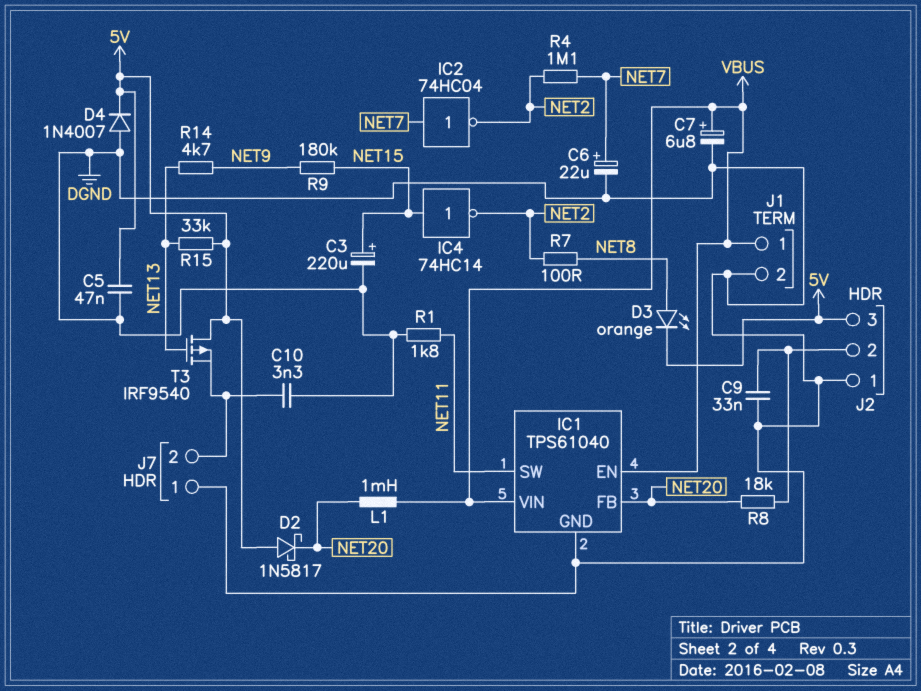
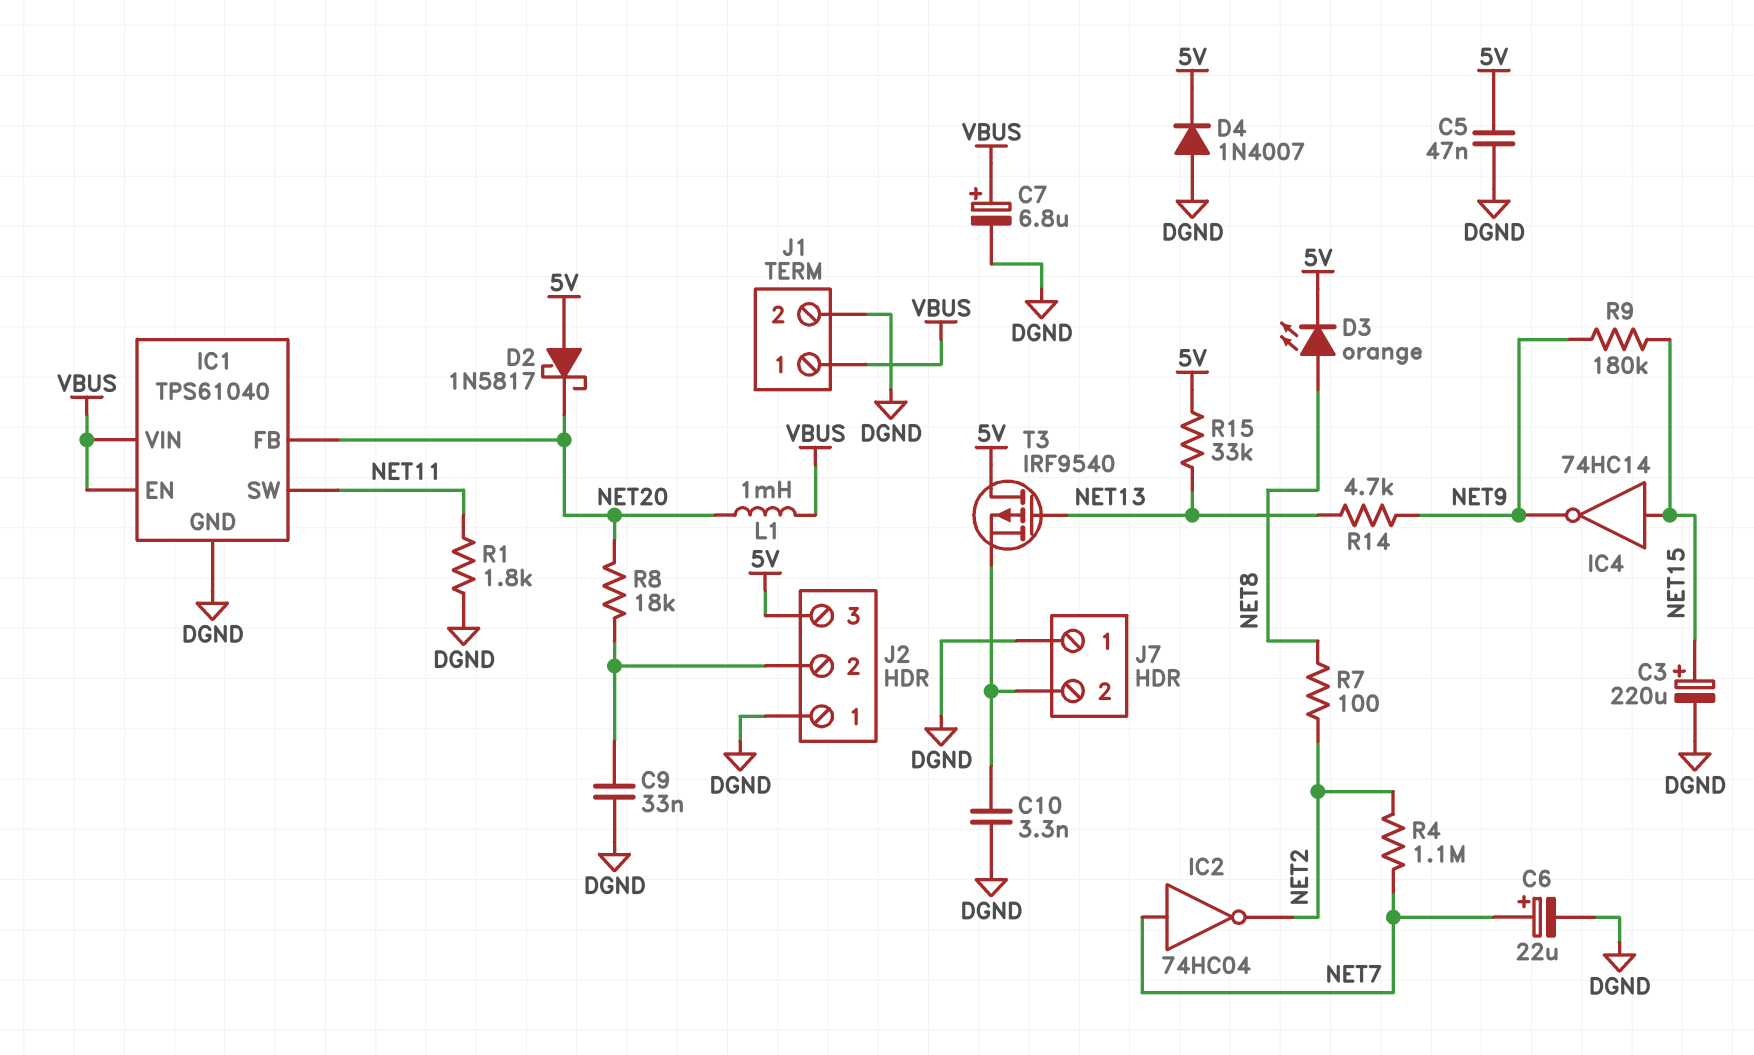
IC4: NOT 74HC14 (in NET15, out NET2) -> NOT 74HC14 (in NET15, out NET9)

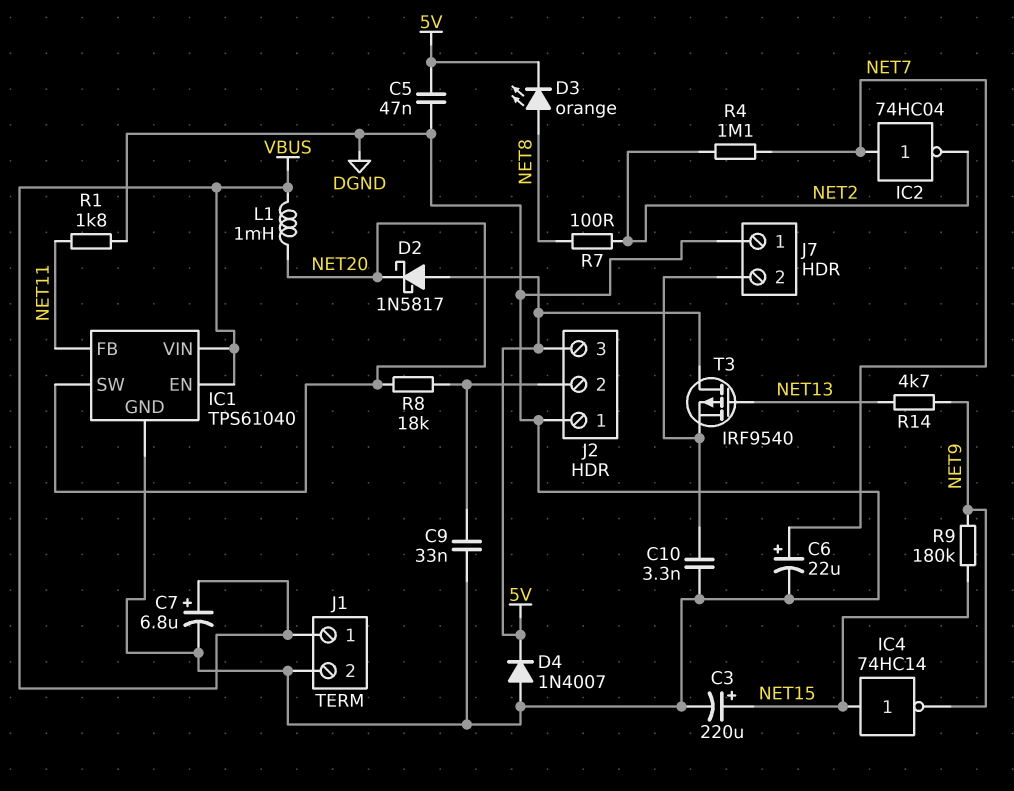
IC1 pin FB: NET20 -> NET11
IC1 pin SW: NET11 -> NET20
R15: 33k (5V, NET13) -> none

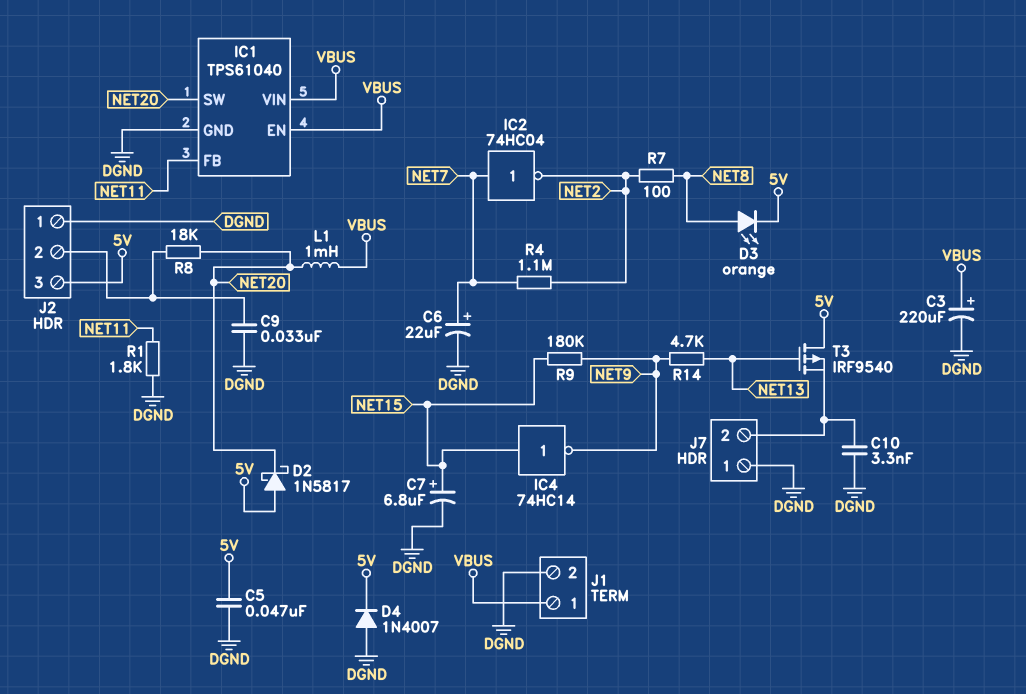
C3: 220uF (plus NET15, minus DGND) -> 220uF (plus VBUS, minus DGND)
C7: 6.8uF (plus VBUS, minus DGND) -> 6.8uF (plus NET15, minus DGND)

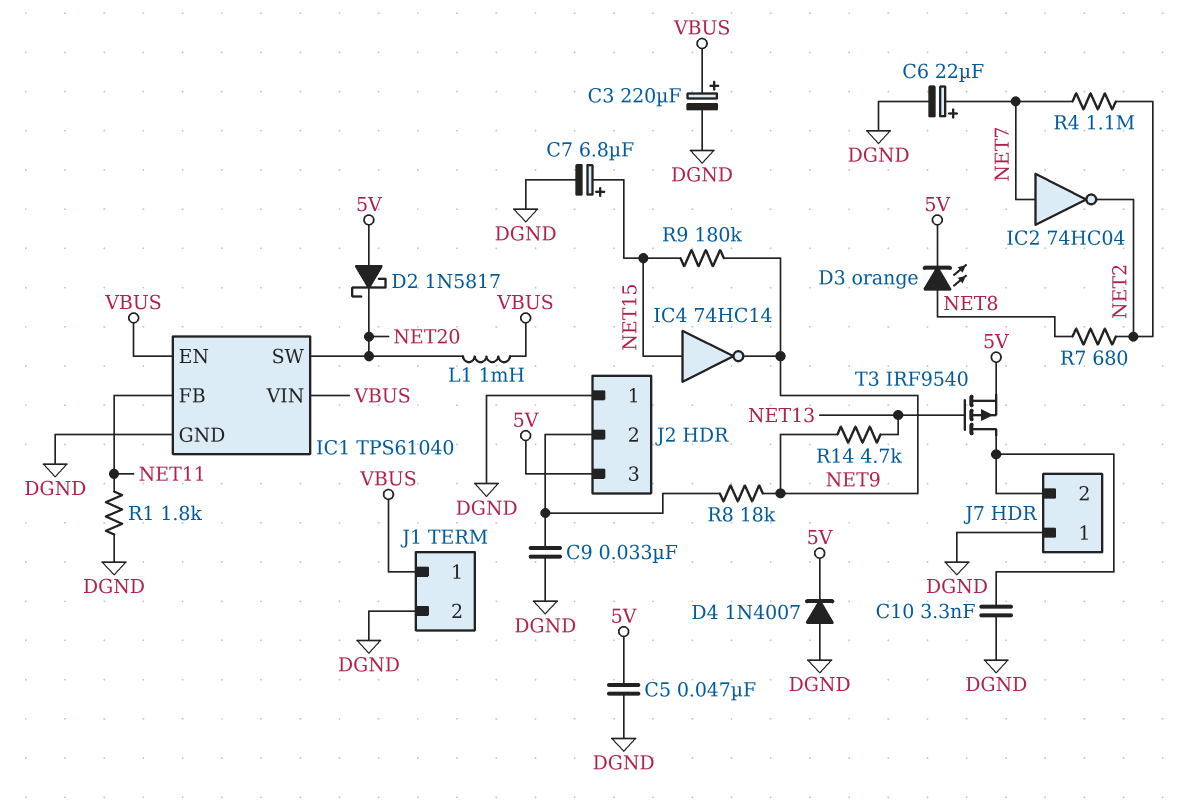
R7: 100 (NET2, NET8) -> 680 (NET2, NET8)
R8: 18k (J2/2, NET20) -> 18k (J2/2, NET9)
T3: PMOS IRF9540 (G NET13, D 5V, S J7/2) -> PMOS IRF9540 (G NET13, D J7/2, S 5V)

